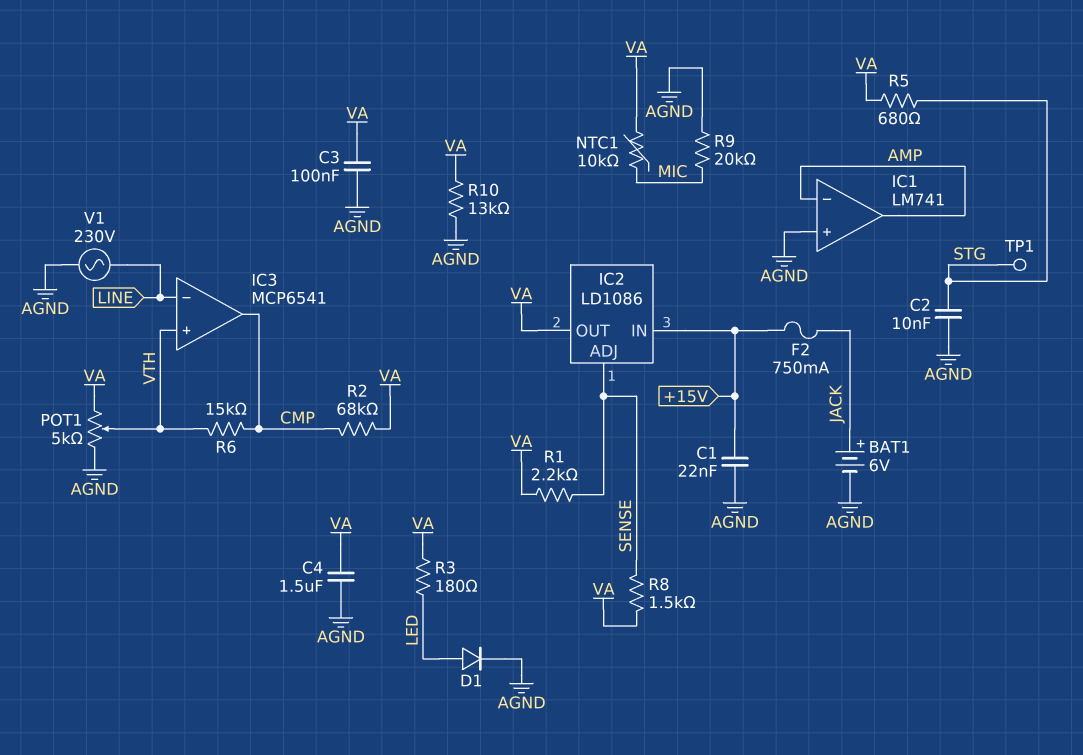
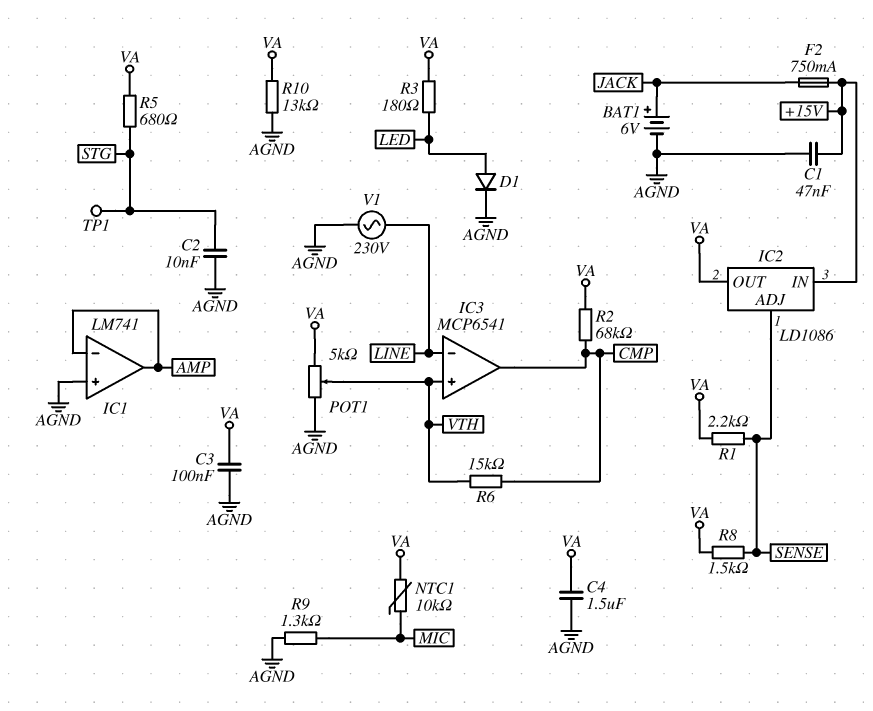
C1: 22nF (+15V, AGND) -> 47nF (+15V, AGND)
R9: 20k (AGND, MIC) -> 1.3k (AGND, MIC)

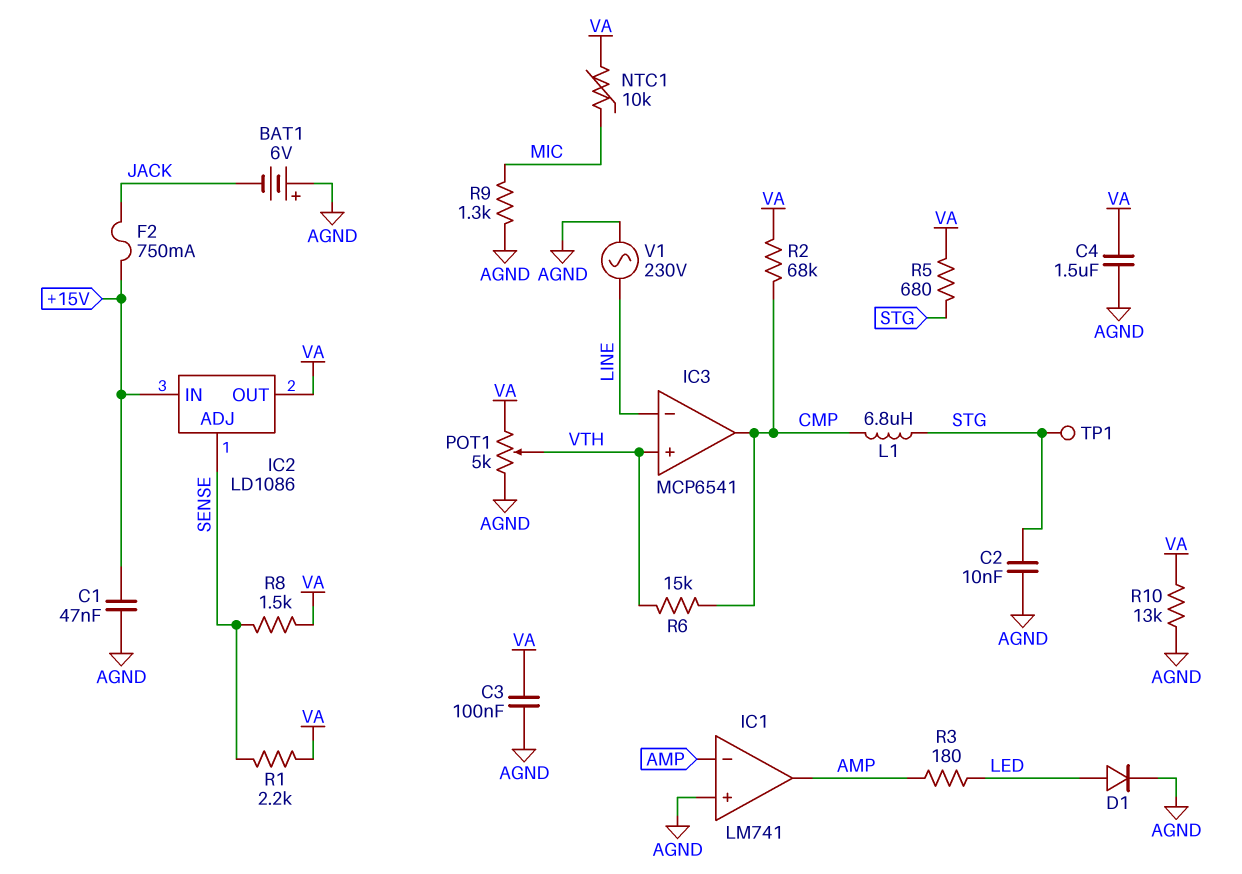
BAT1: 6V (plus JACK, minus AGND) -> 6V (plus AGND, minus JACK)
L1: none -> 6.8uH (CMP, STG)
R3: 180 (LED, VA) -> 180 (AMP, LED)

